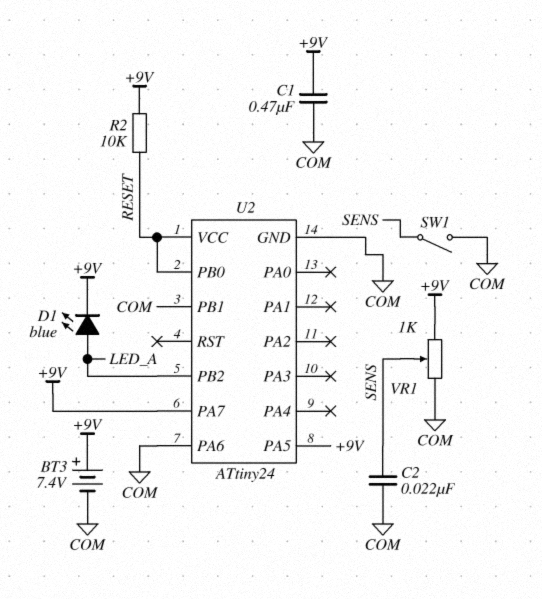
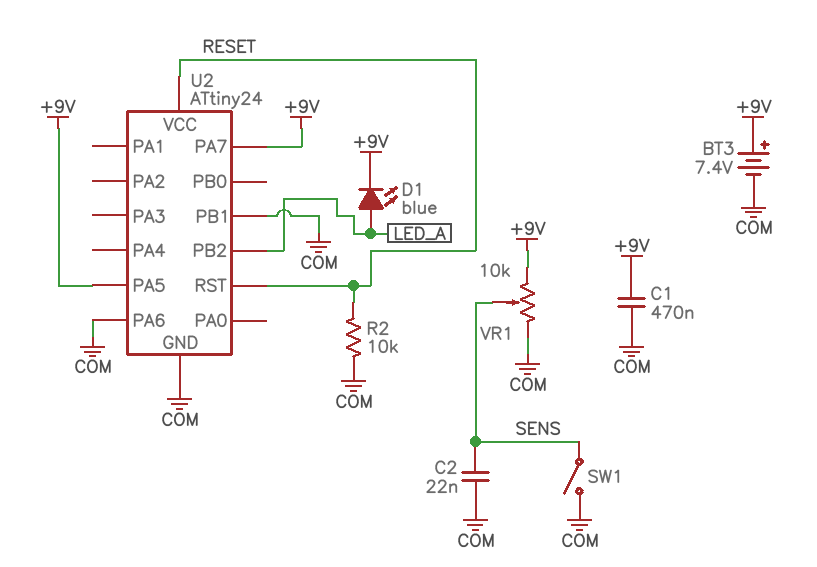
R2: 10k (+9V, RESET) -> 10k (COM, RESET)
U2 pin PB0: RESET -> none
U2 pin RST: none -> RESET
VR1: 1k (+9V, COM, wiper SENS) -> 10k (+9V, COM, wiper SENS)

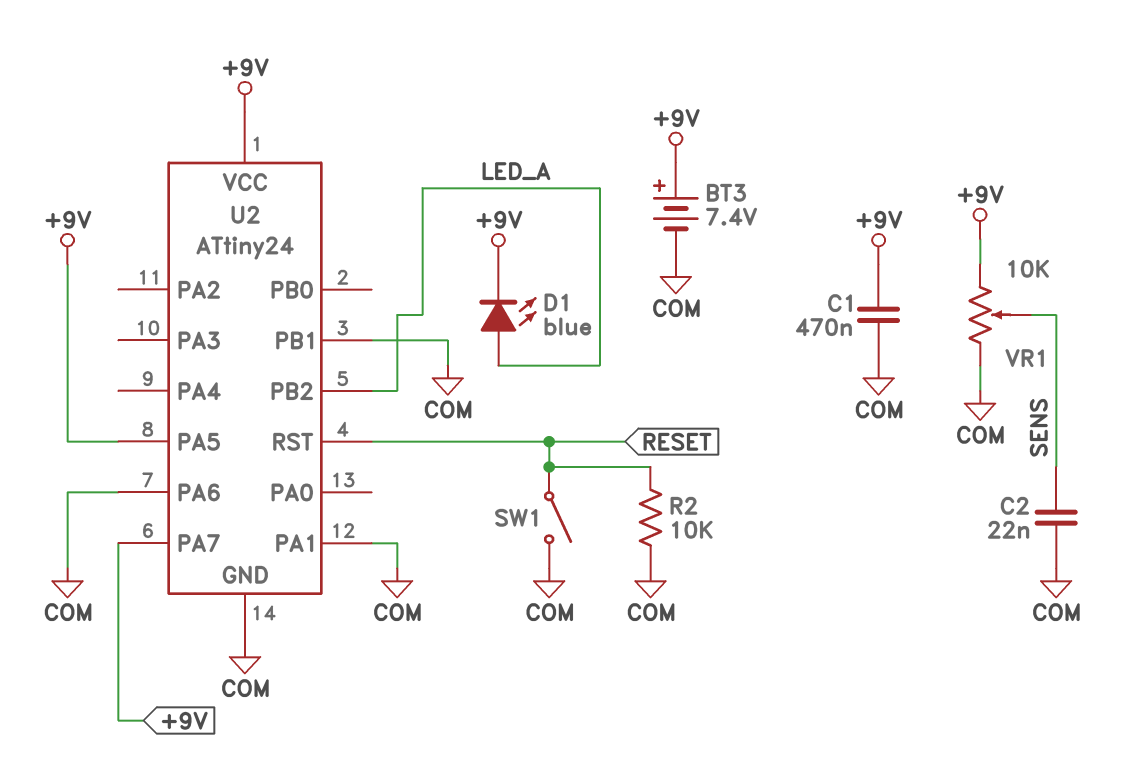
SW1: switch (COM, SENS) -> switch (COM, RESET)
U2 pin PA1: none -> COM
U2 pin VCC: RESET -> +9V

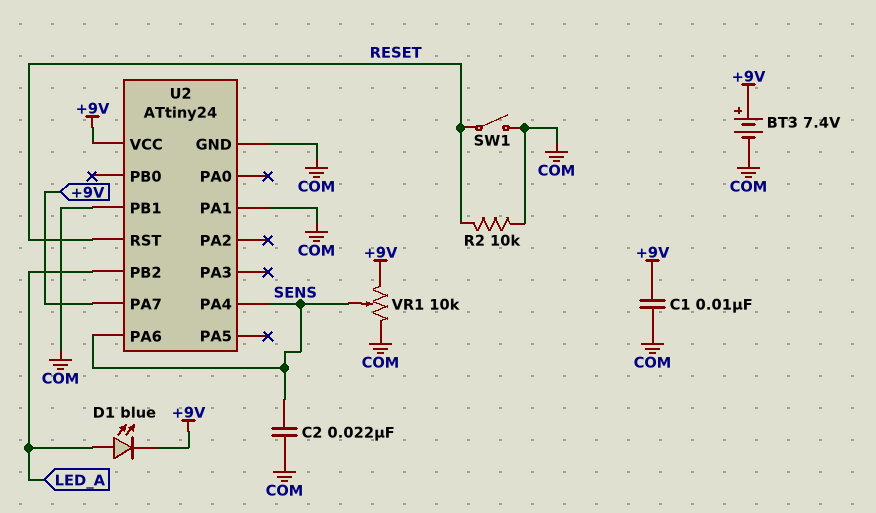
C1: 470nF (+9V, COM) -> 10nF (+9V, COM)
U2 pin PA4: none -> SENS
U2 pin PA5: +9V -> none
U2 pin PA6: COM -> SENS

